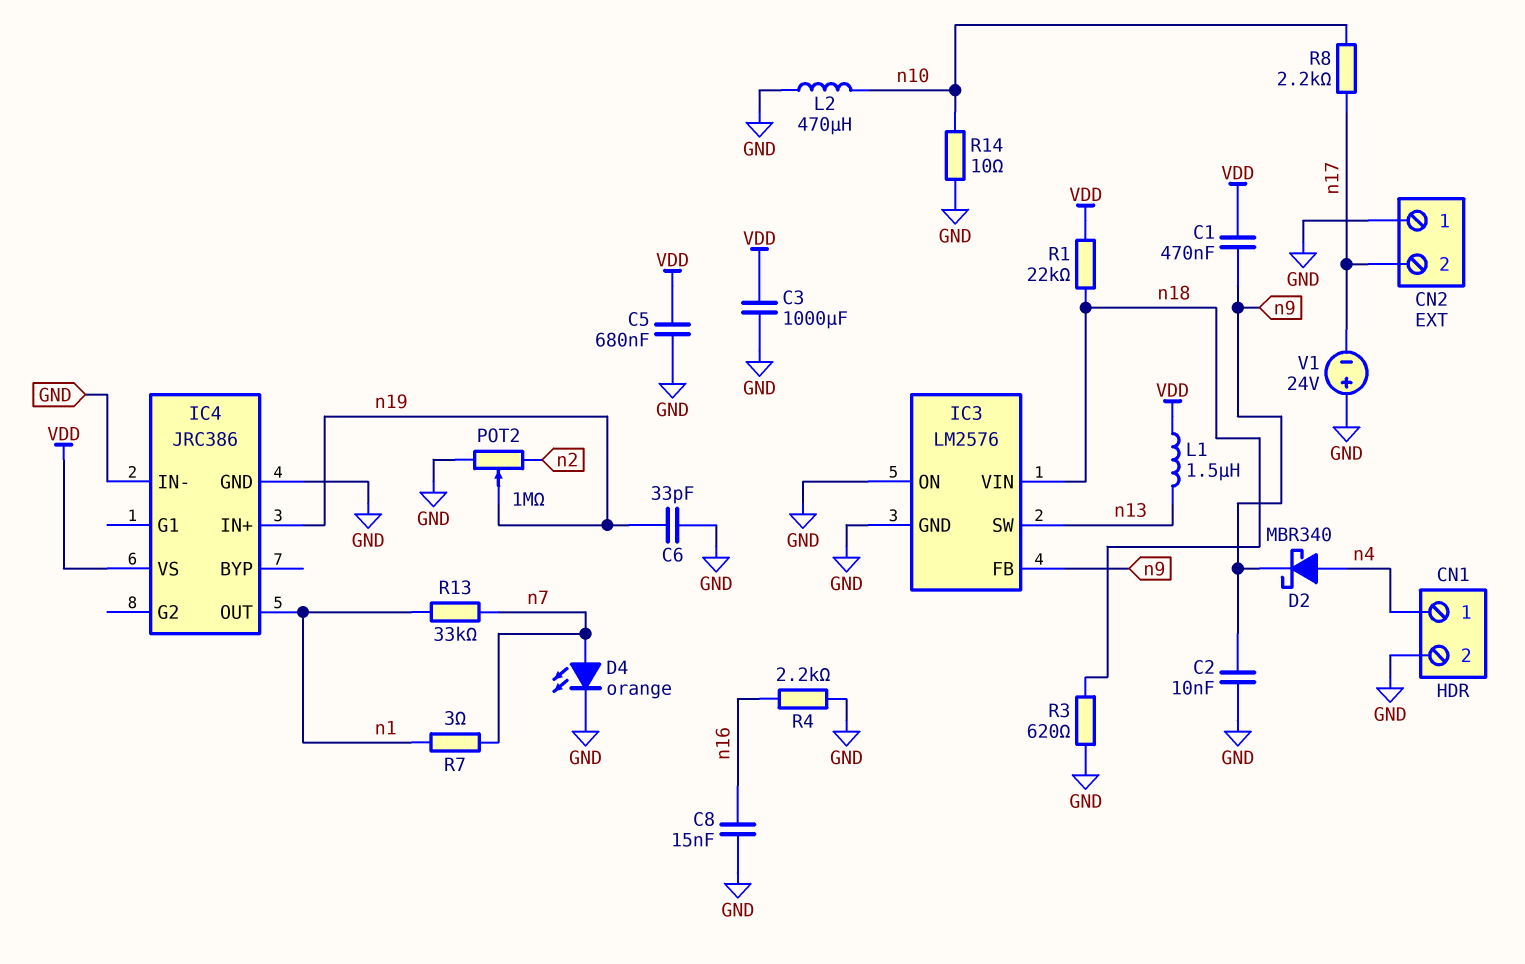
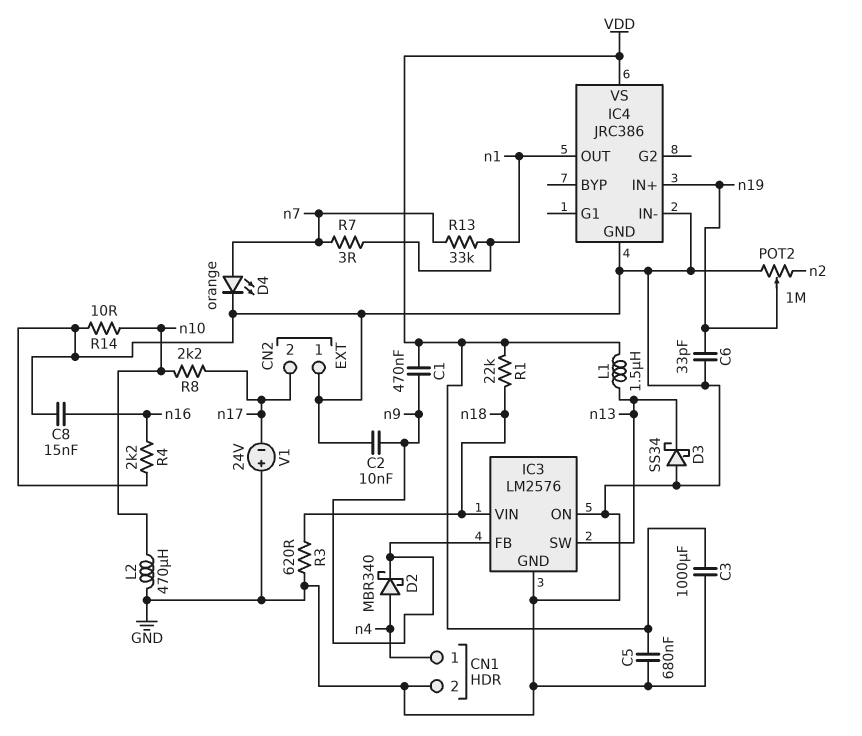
D3: none -> schottky SS34 (A GND, K n13)

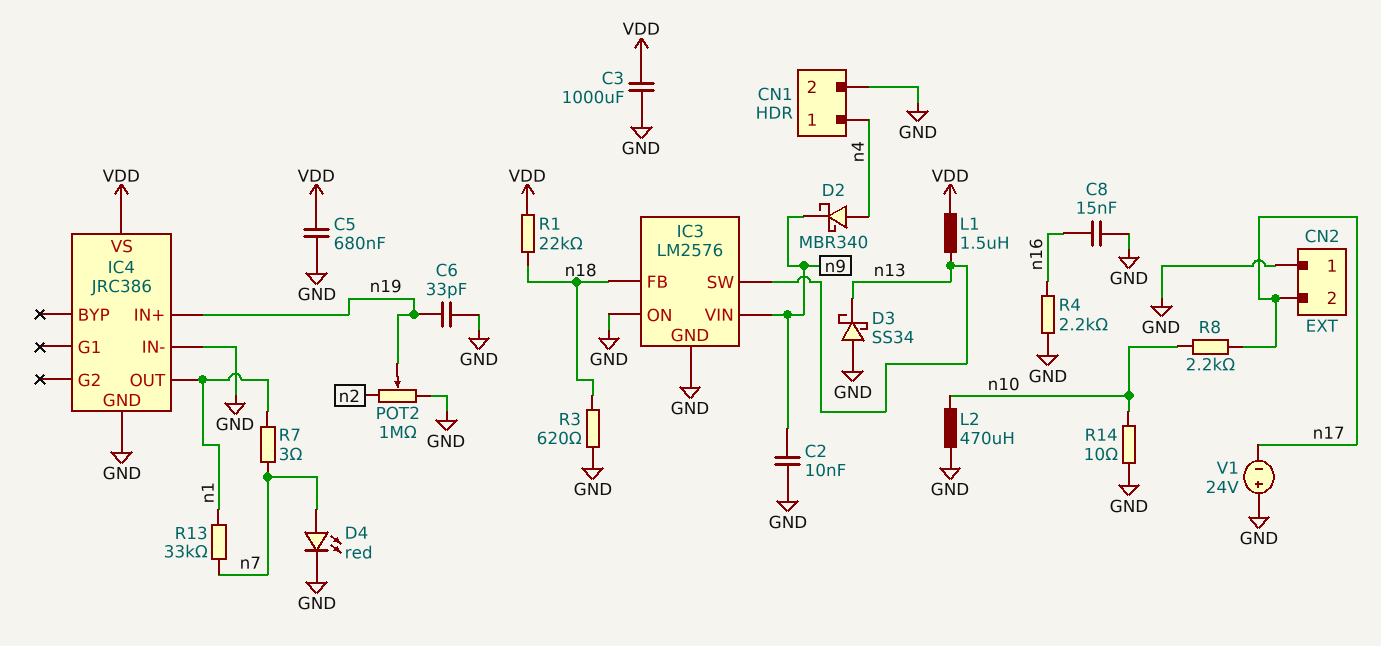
C1: 470nF (VDD, n9) -> none
D4: LED orange (A n7, K GND) -> LED red (A n7, K GND)
IC3 pin FB: n9 -> n18
IC3 pin VIN: n18 -> n9

